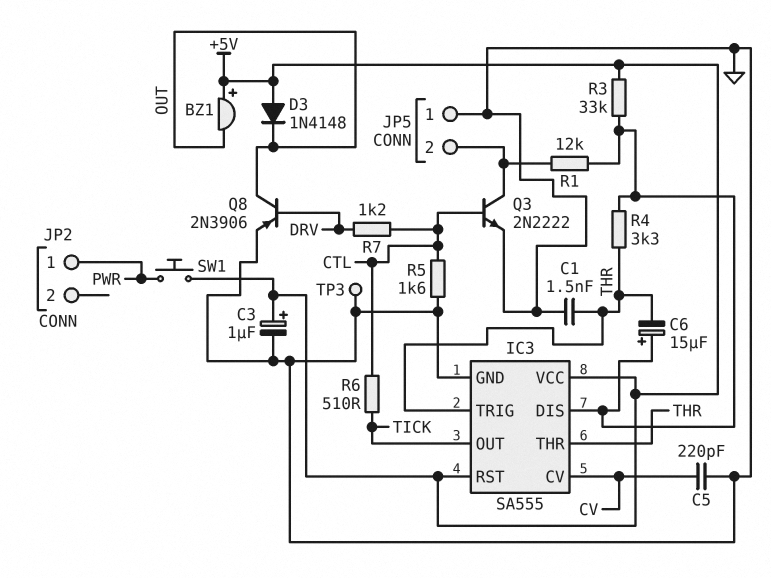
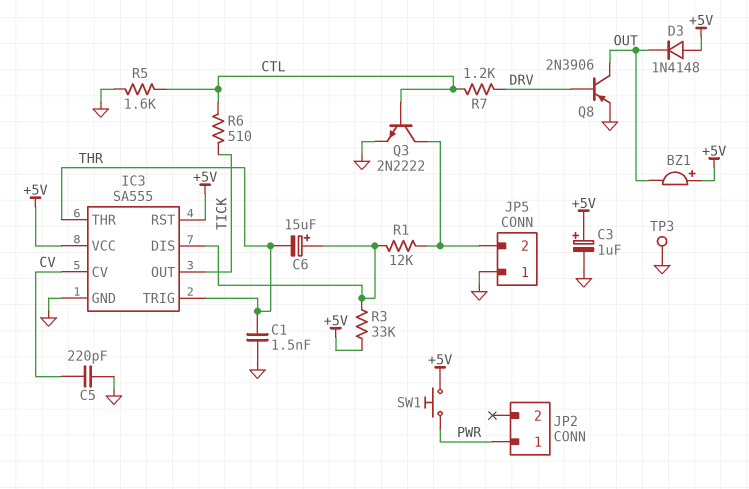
R4: 3.3k (IC3/DIS, THR) -> none

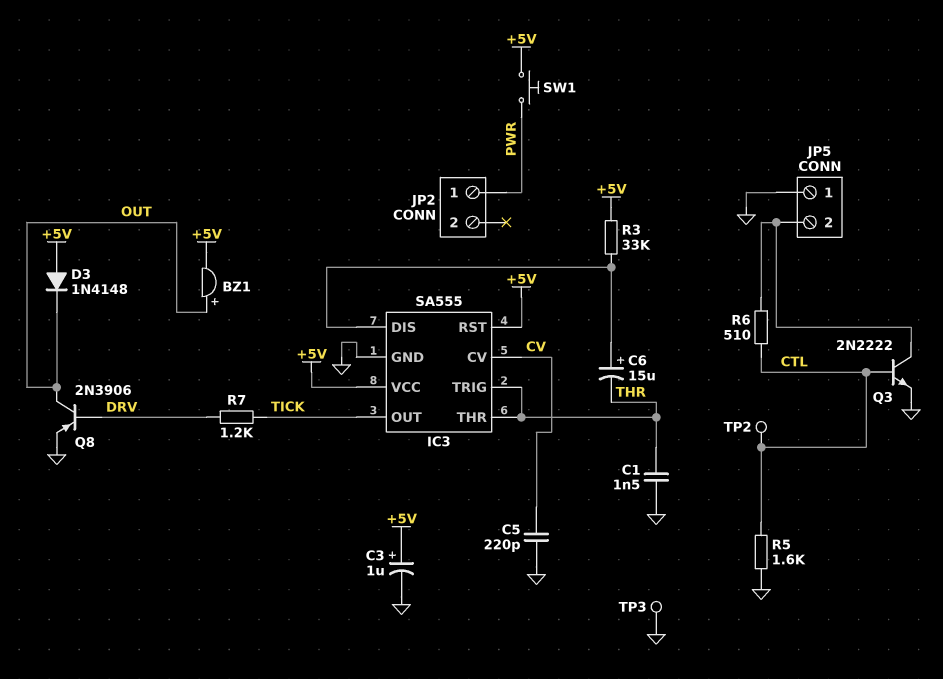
BZ1: buzzer (plus +5V, minus OUT) -> buzzer (plus OUT, minus +5V)
R1: 12k (IC3/DIS, JP5/2) -> none
R6: 510 (CTL, TICK) -> 510 (CTL, JP5/2)
R7: 1.2k (CTL, DRV) -> 1.2k (DRV, TICK)
TP2: none -> test point (CTL)

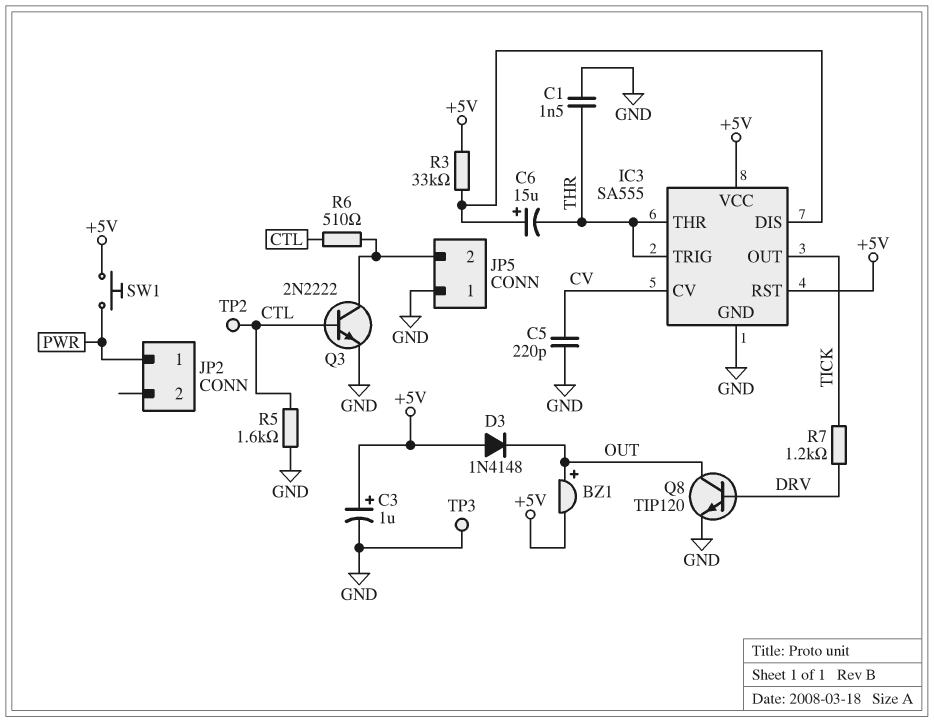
Q8: PNP 2N3906 (B DRV, C OUT, E GND) -> NPN TIP120 (B DRV, C OUT, E GND)

